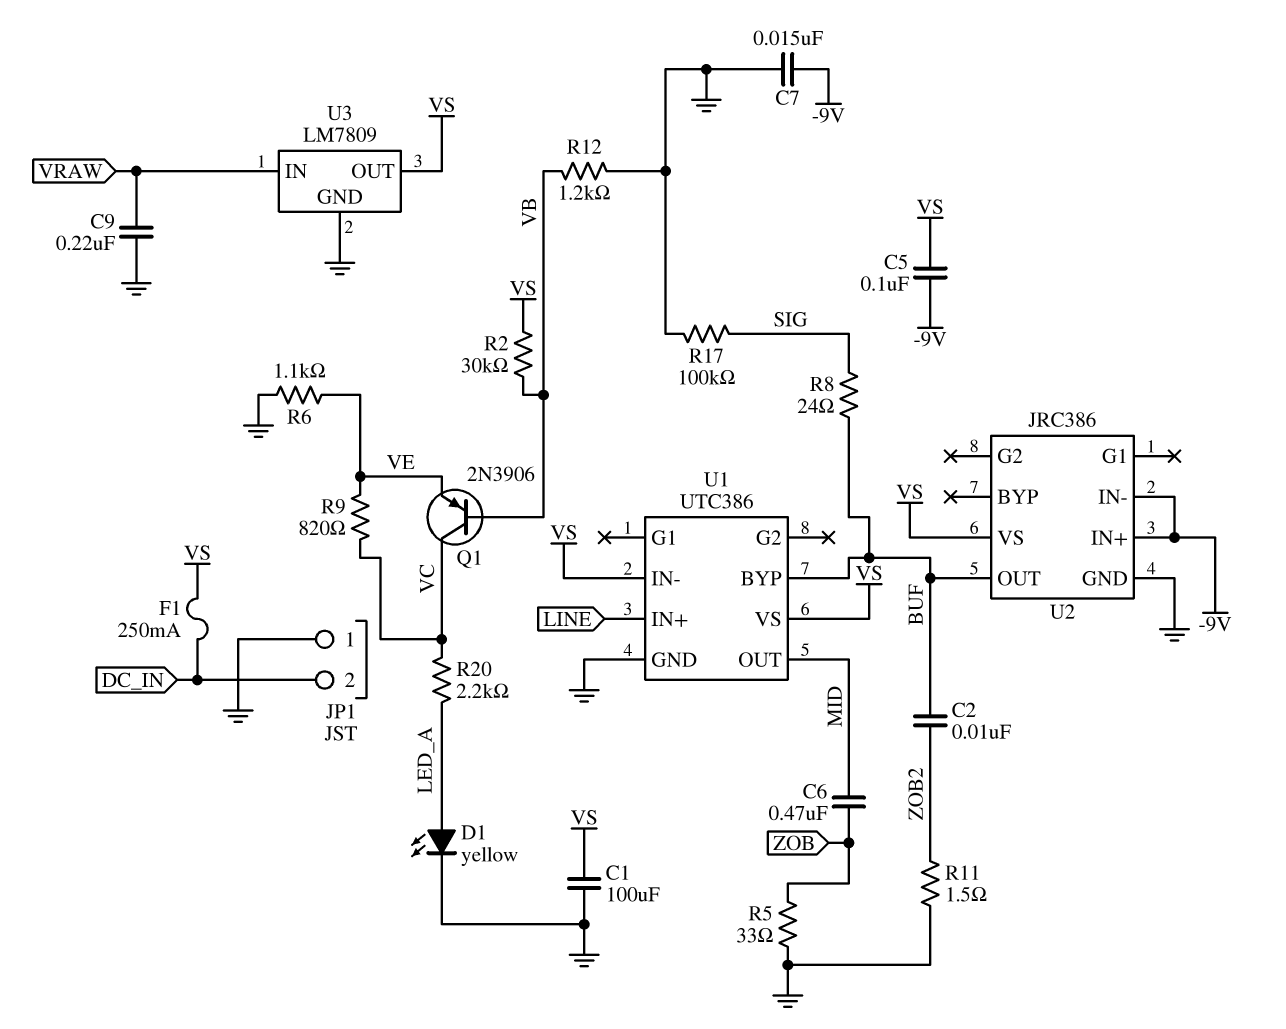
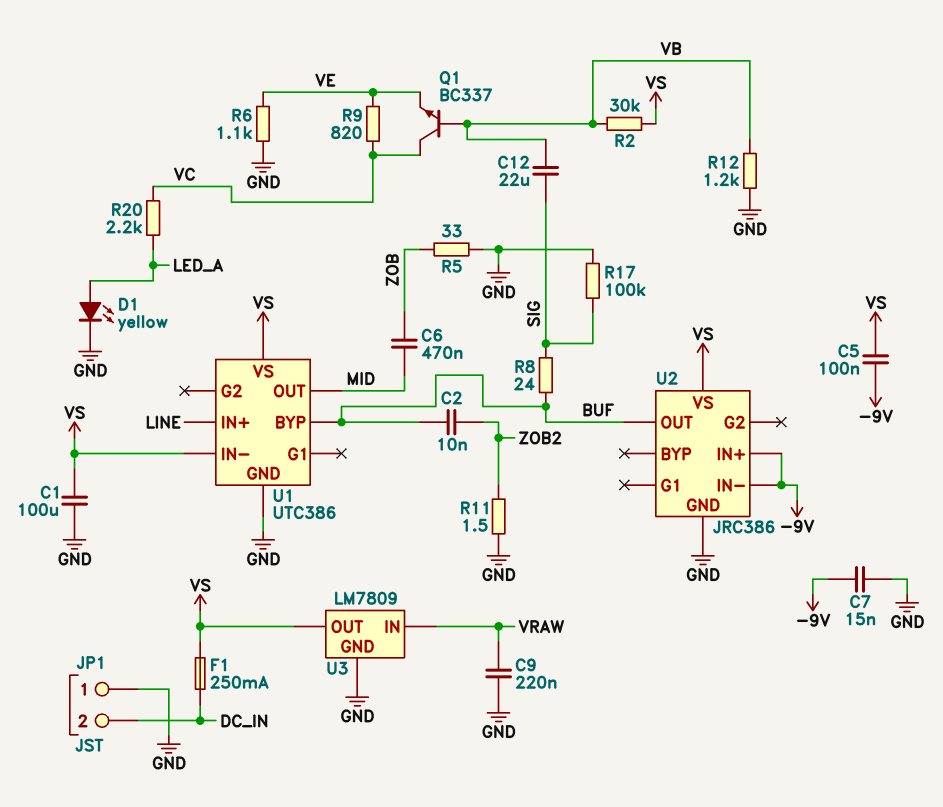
C12: none -> 22uF (SIG, VB)
Q1: PNP 2N3906 (B VB, C VC, E VE) -> NPN BC337 (B VB, C VC, E VE)

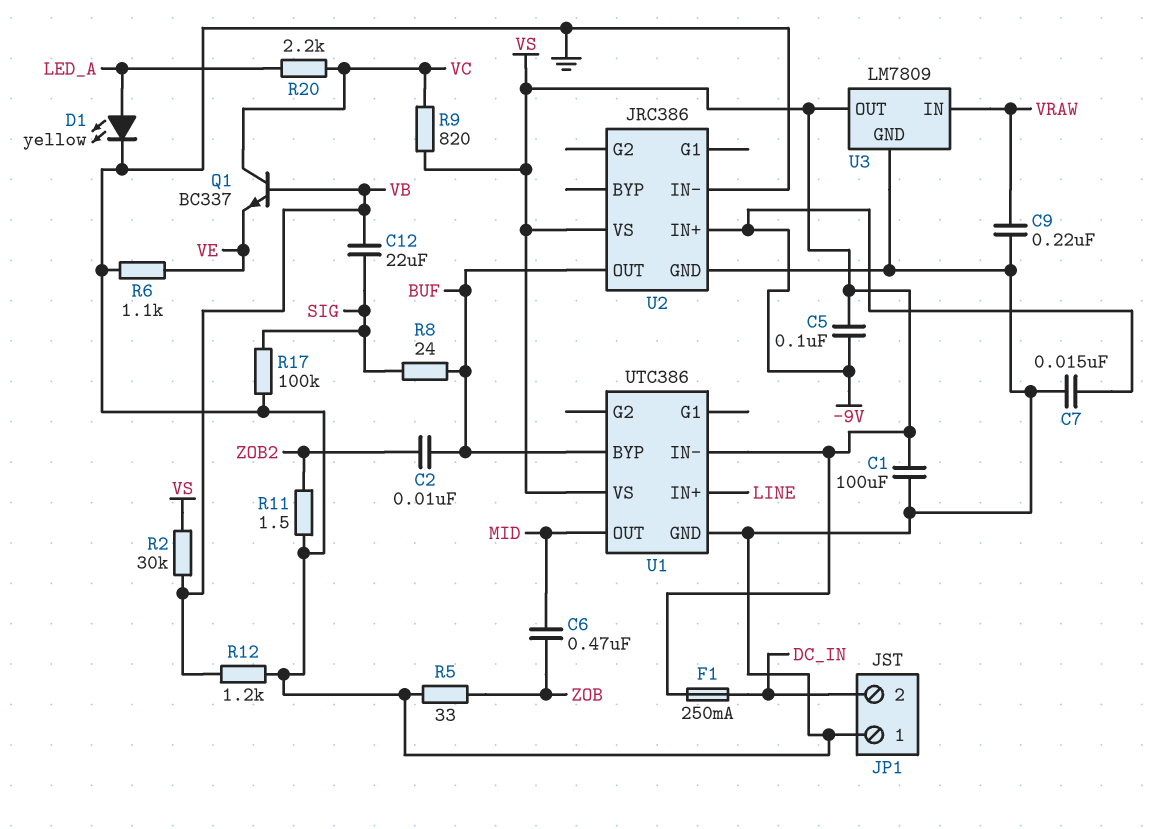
R9: 820 (VC, VE) -> 820 (VC, VS)
U2 pin IN-: -9V -> GND

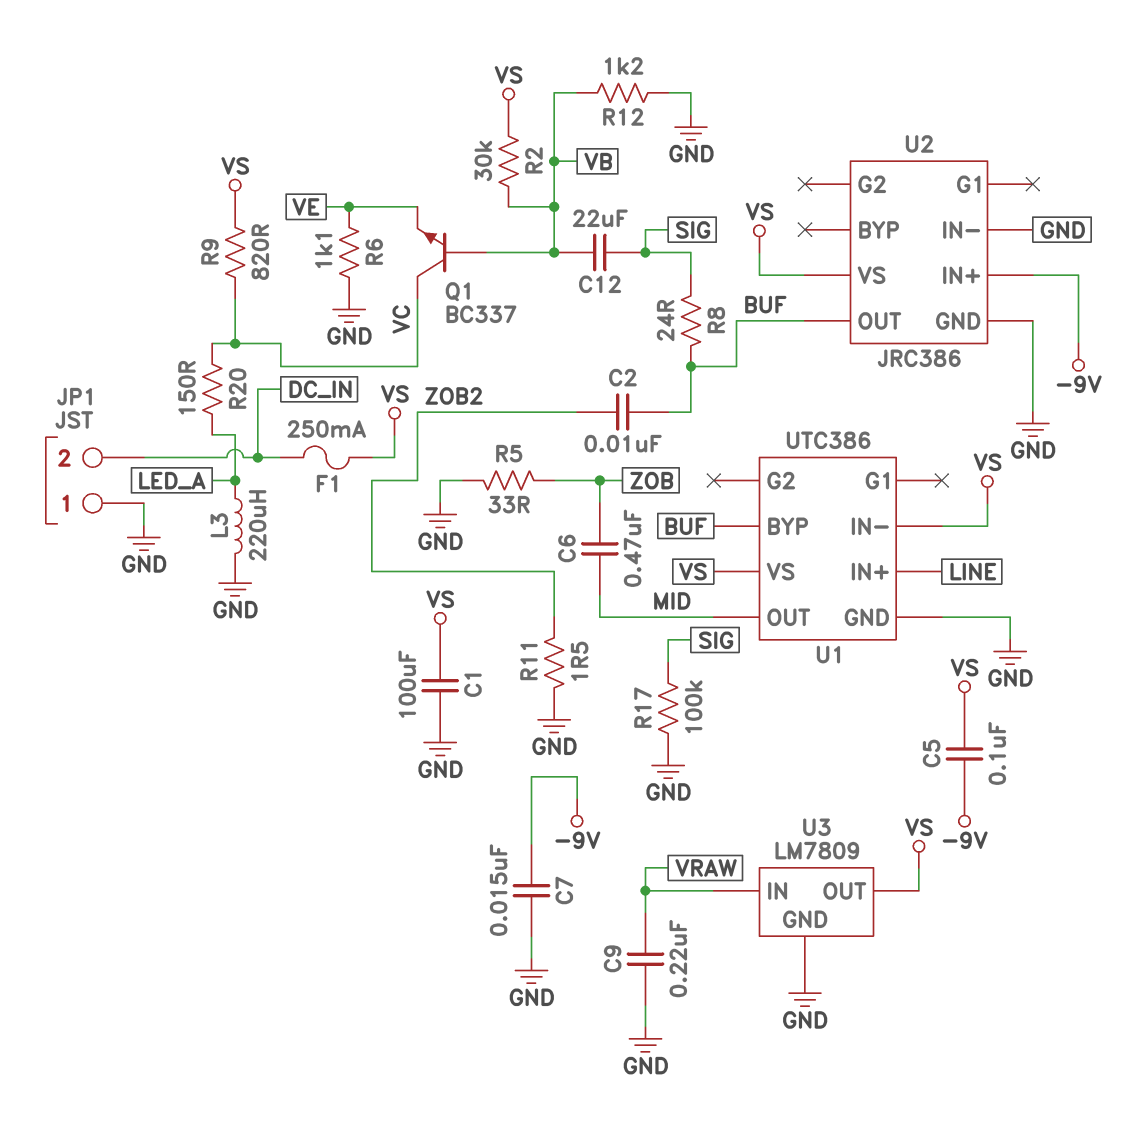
D1: LED yellow (A LED_A, K GND) -> none
L3: none -> 220uH (GND, LED_A)
R20: 2.2k (LED_A, VC) -> 150 (LED_A, VC)

